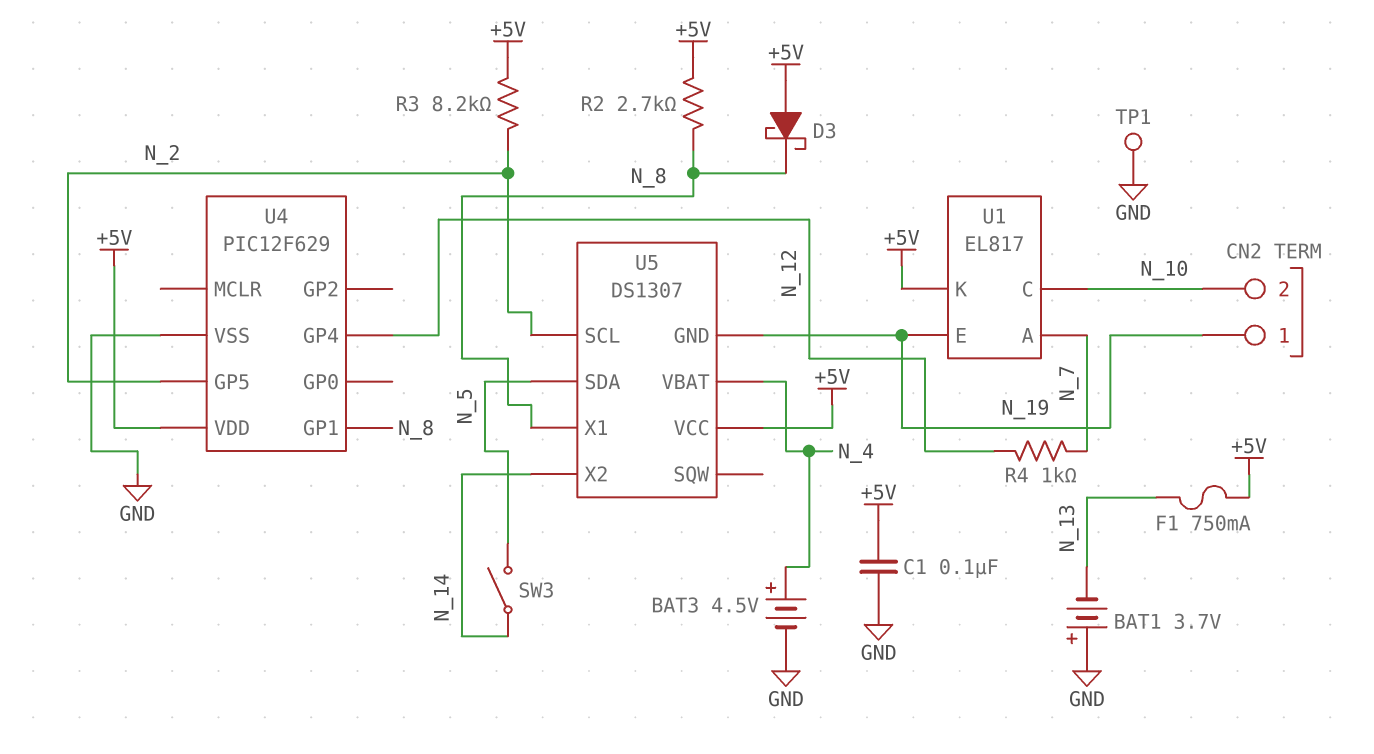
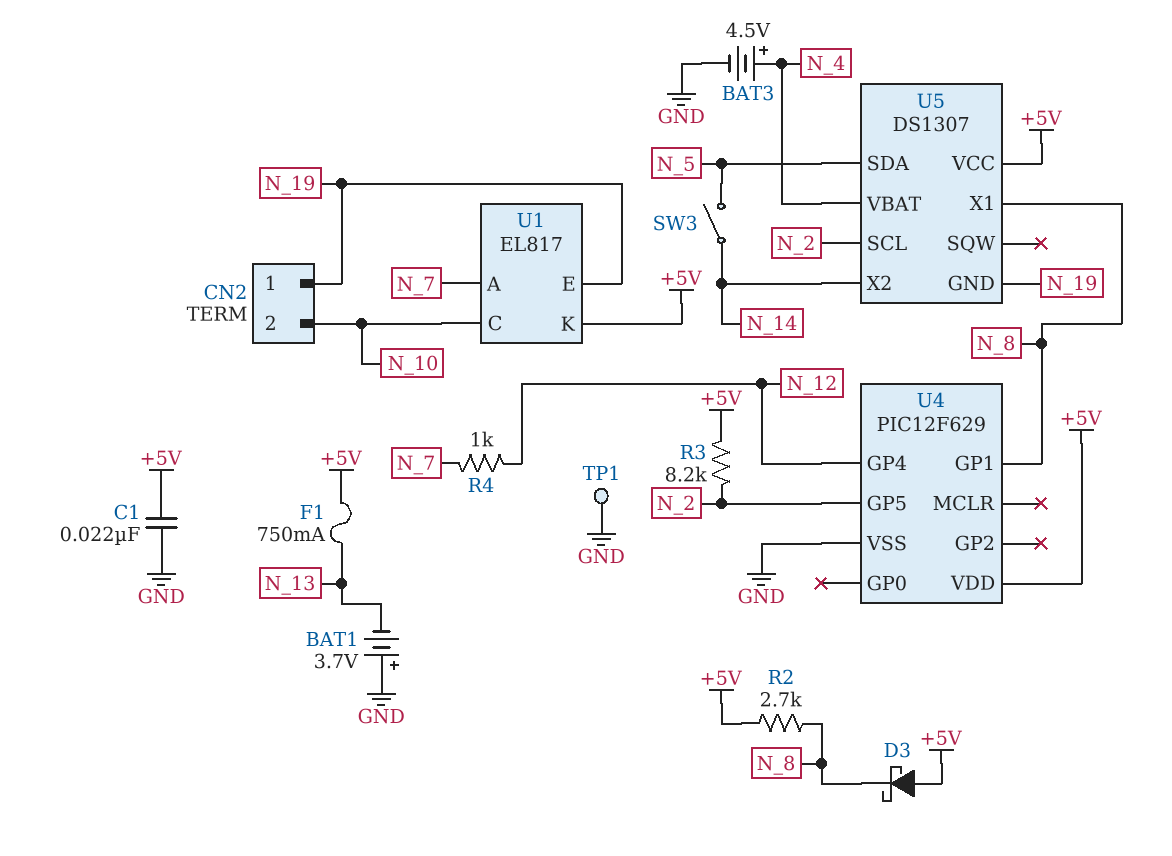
C1: 100nF (+5V, GND) -> 22nF (+5V, GND)

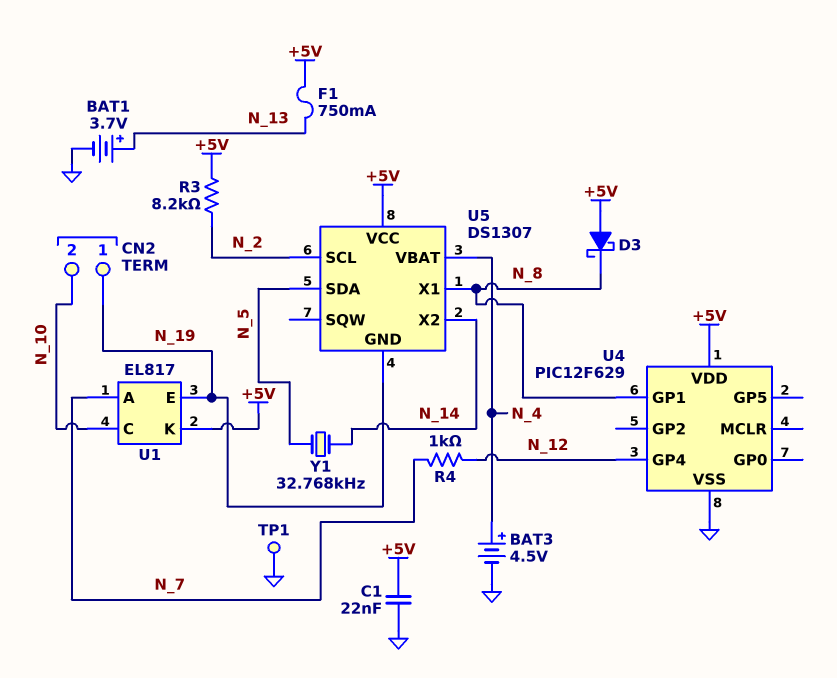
BAT1: 3.7V (plus GND, minus N_13) -> 3.7V (plus N_13, minus GND)
R2: 2.7k (+5V, N_8) -> none
SW3: switch (N_5, N_14) -> none
U4 pin GP5: N_2 -> none
Y1: none -> 32.768kHz (N_5, N_14)

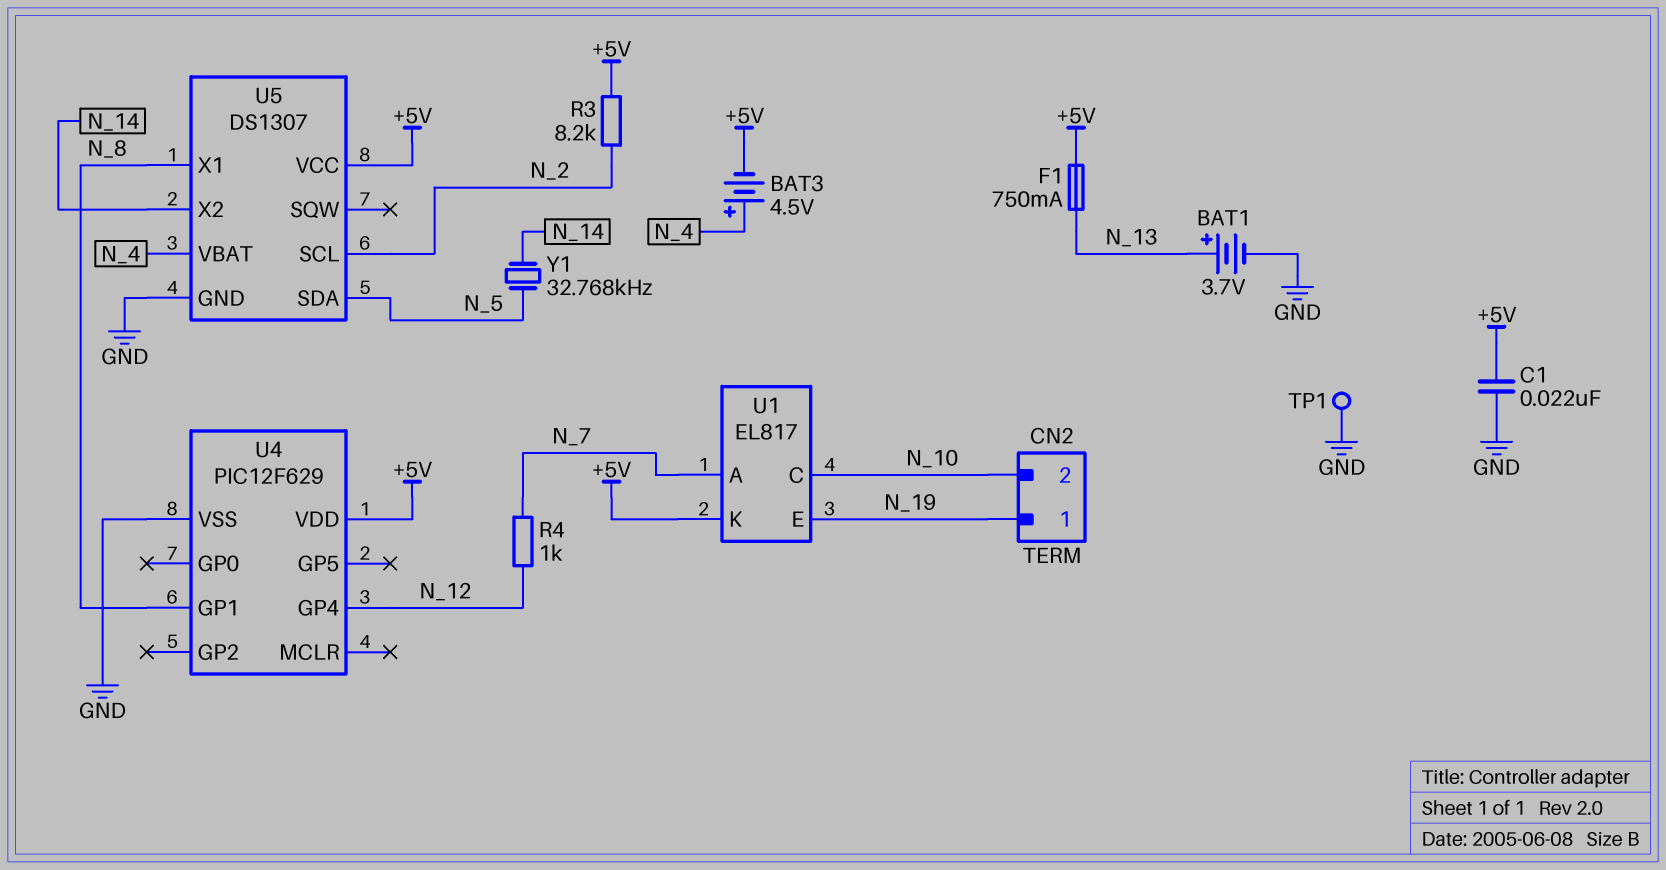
BAT3: 4.5V (plus N_4, minus GND) -> 4.5V (plus N_4, minus +5V)
D3: schottky (A +5V, K N_8) -> none
U5 pin GND: N_19 -> GND

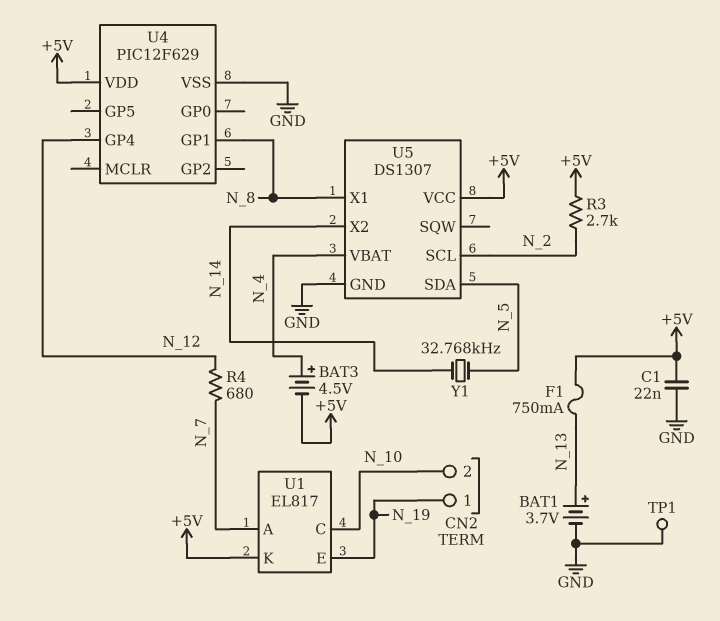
R3: 8.2k (+5V, N_2) -> 2.7k (+5V, N_2)
R4: 1k (N_7, N_12) -> 680 (N_7, N_12)

